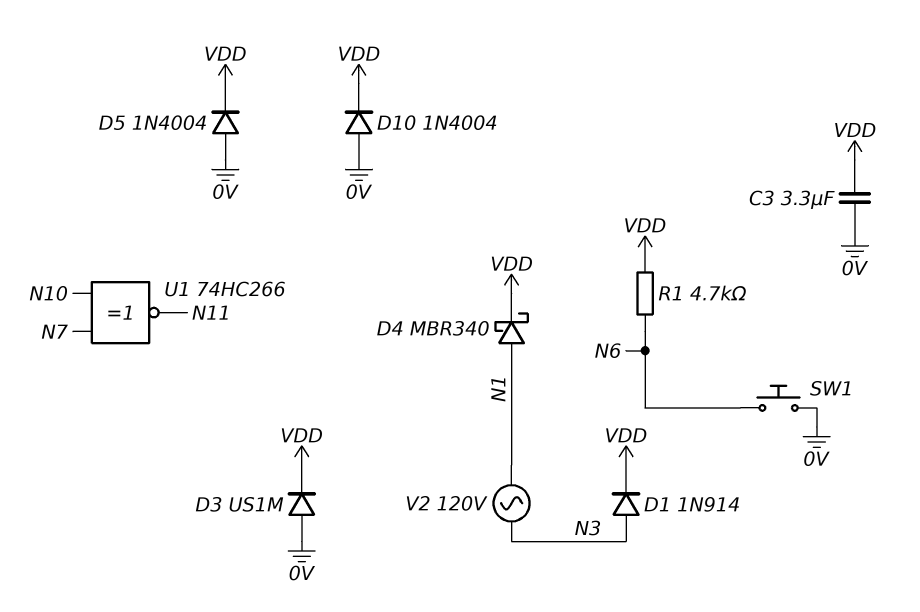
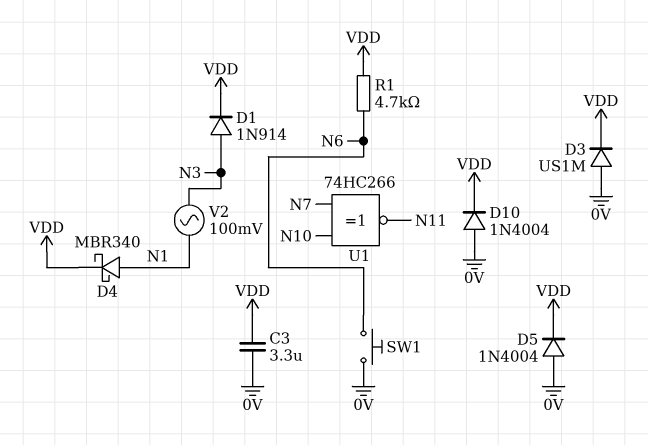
V2: AC 120V (N1, N3) -> AC 100mV (N1, N3)

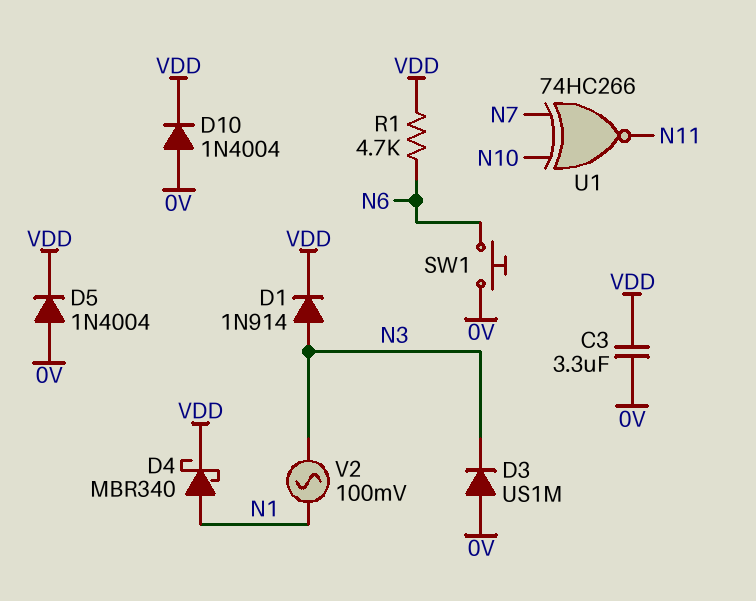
D3: diode US1M (A 0V, K VDD) -> diode US1M (A 0V, K N3)

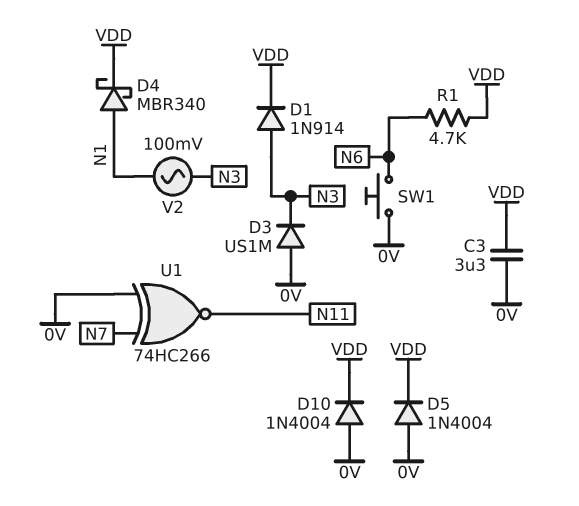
U1: XNOR 74HC266 (in N7, in N10, out N11) -> XNOR 74HC266 (in 0V, in N7, out N11)

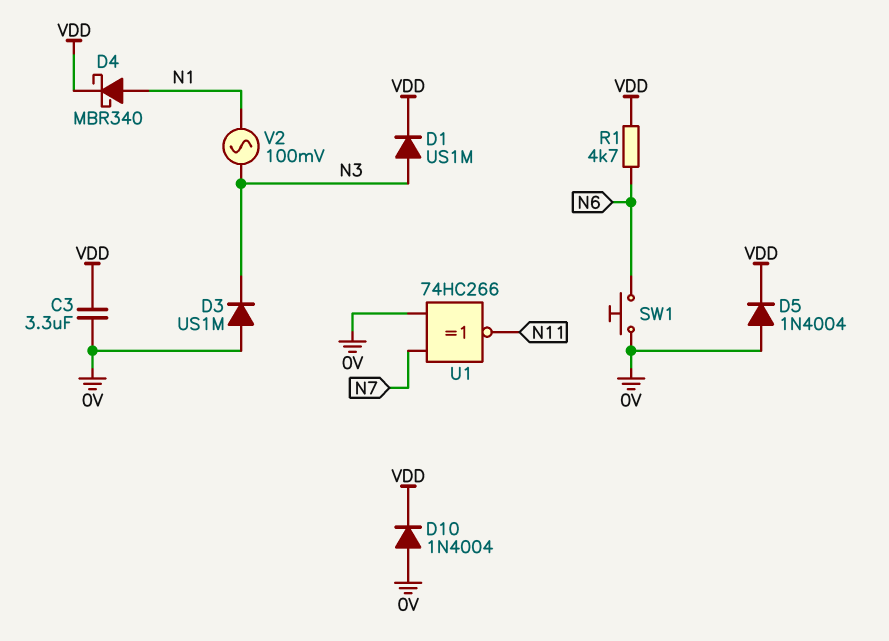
D1: diode 1N914 (A N3, K VDD) -> diode US1M (A N3, K VDD)

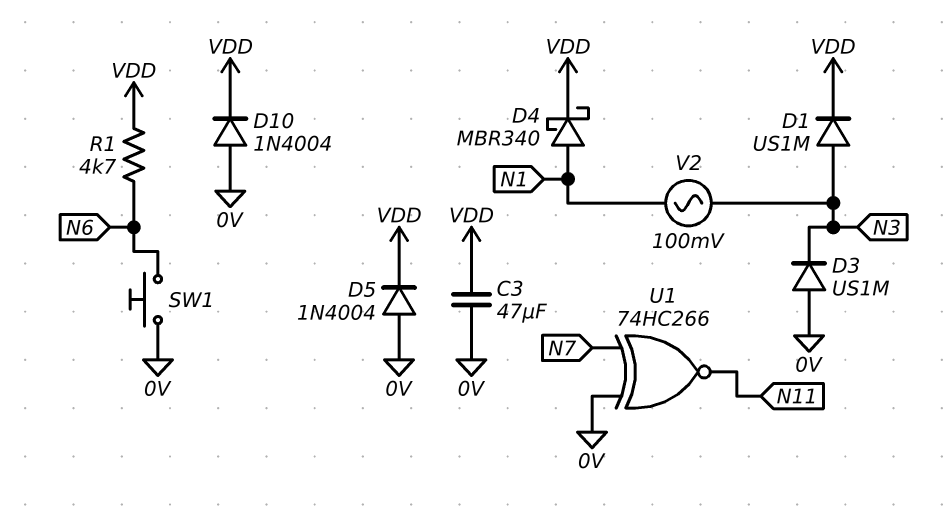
C3: 3.3uF (0V, VDD) -> 47uF (0V, VDD)

